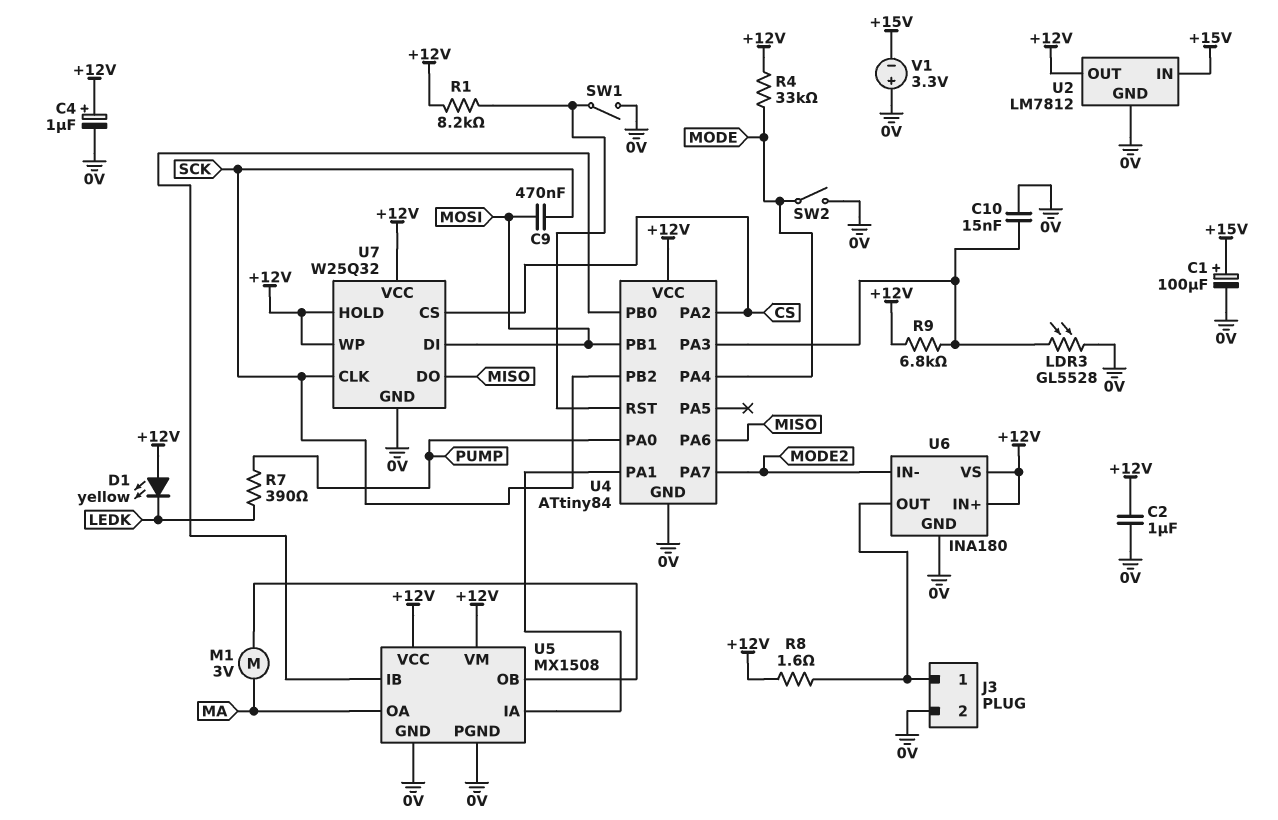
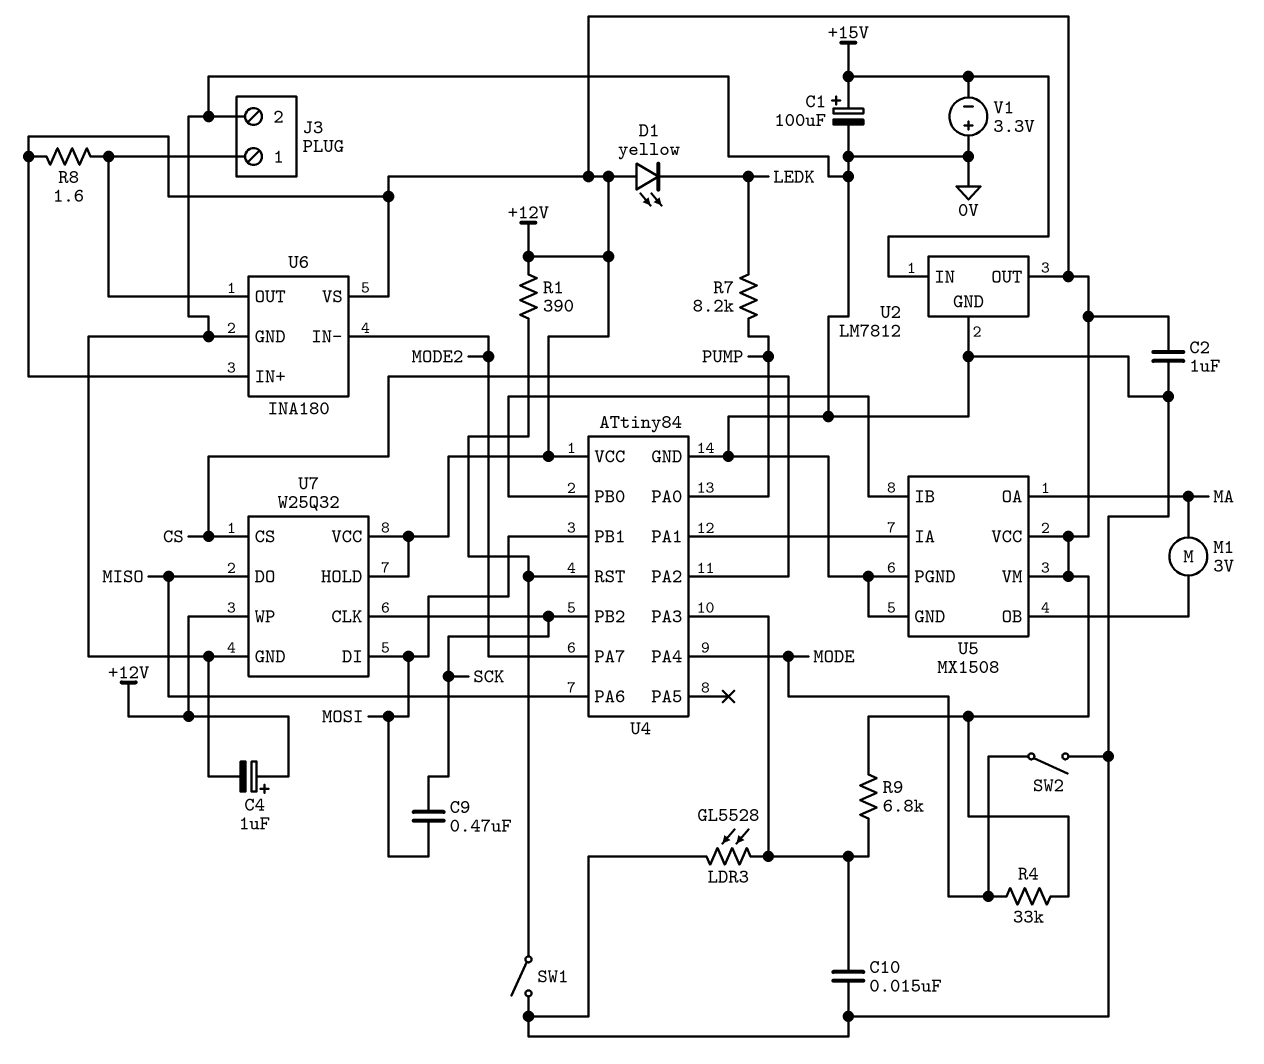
R1: 8.2k (+12V, U4/RST) -> 390 (+12V, U4/RST)
R7: 390 (LEDK, PUMP) -> 8.2k (LEDK, PUMP)

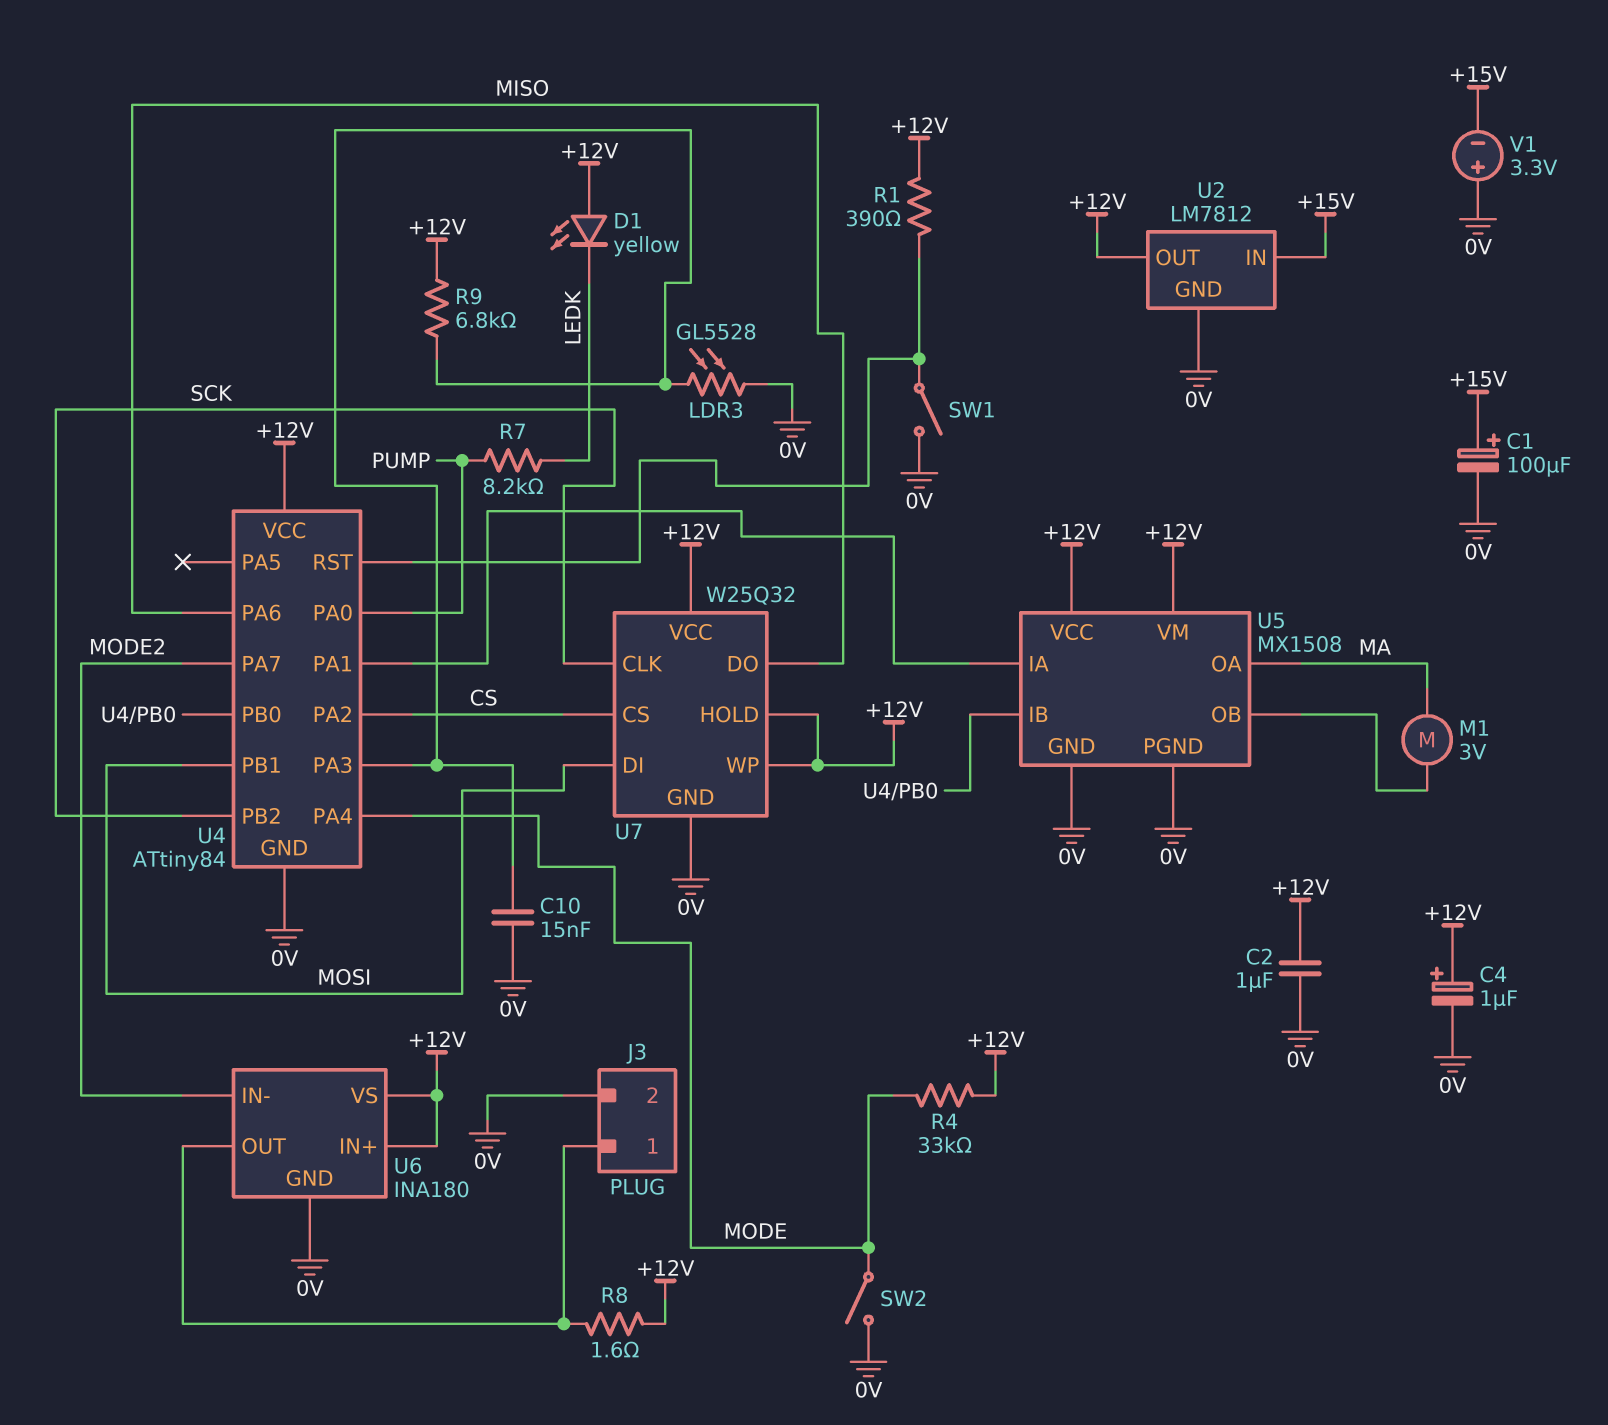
C9: 470nF (MOSI, SCK) -> none

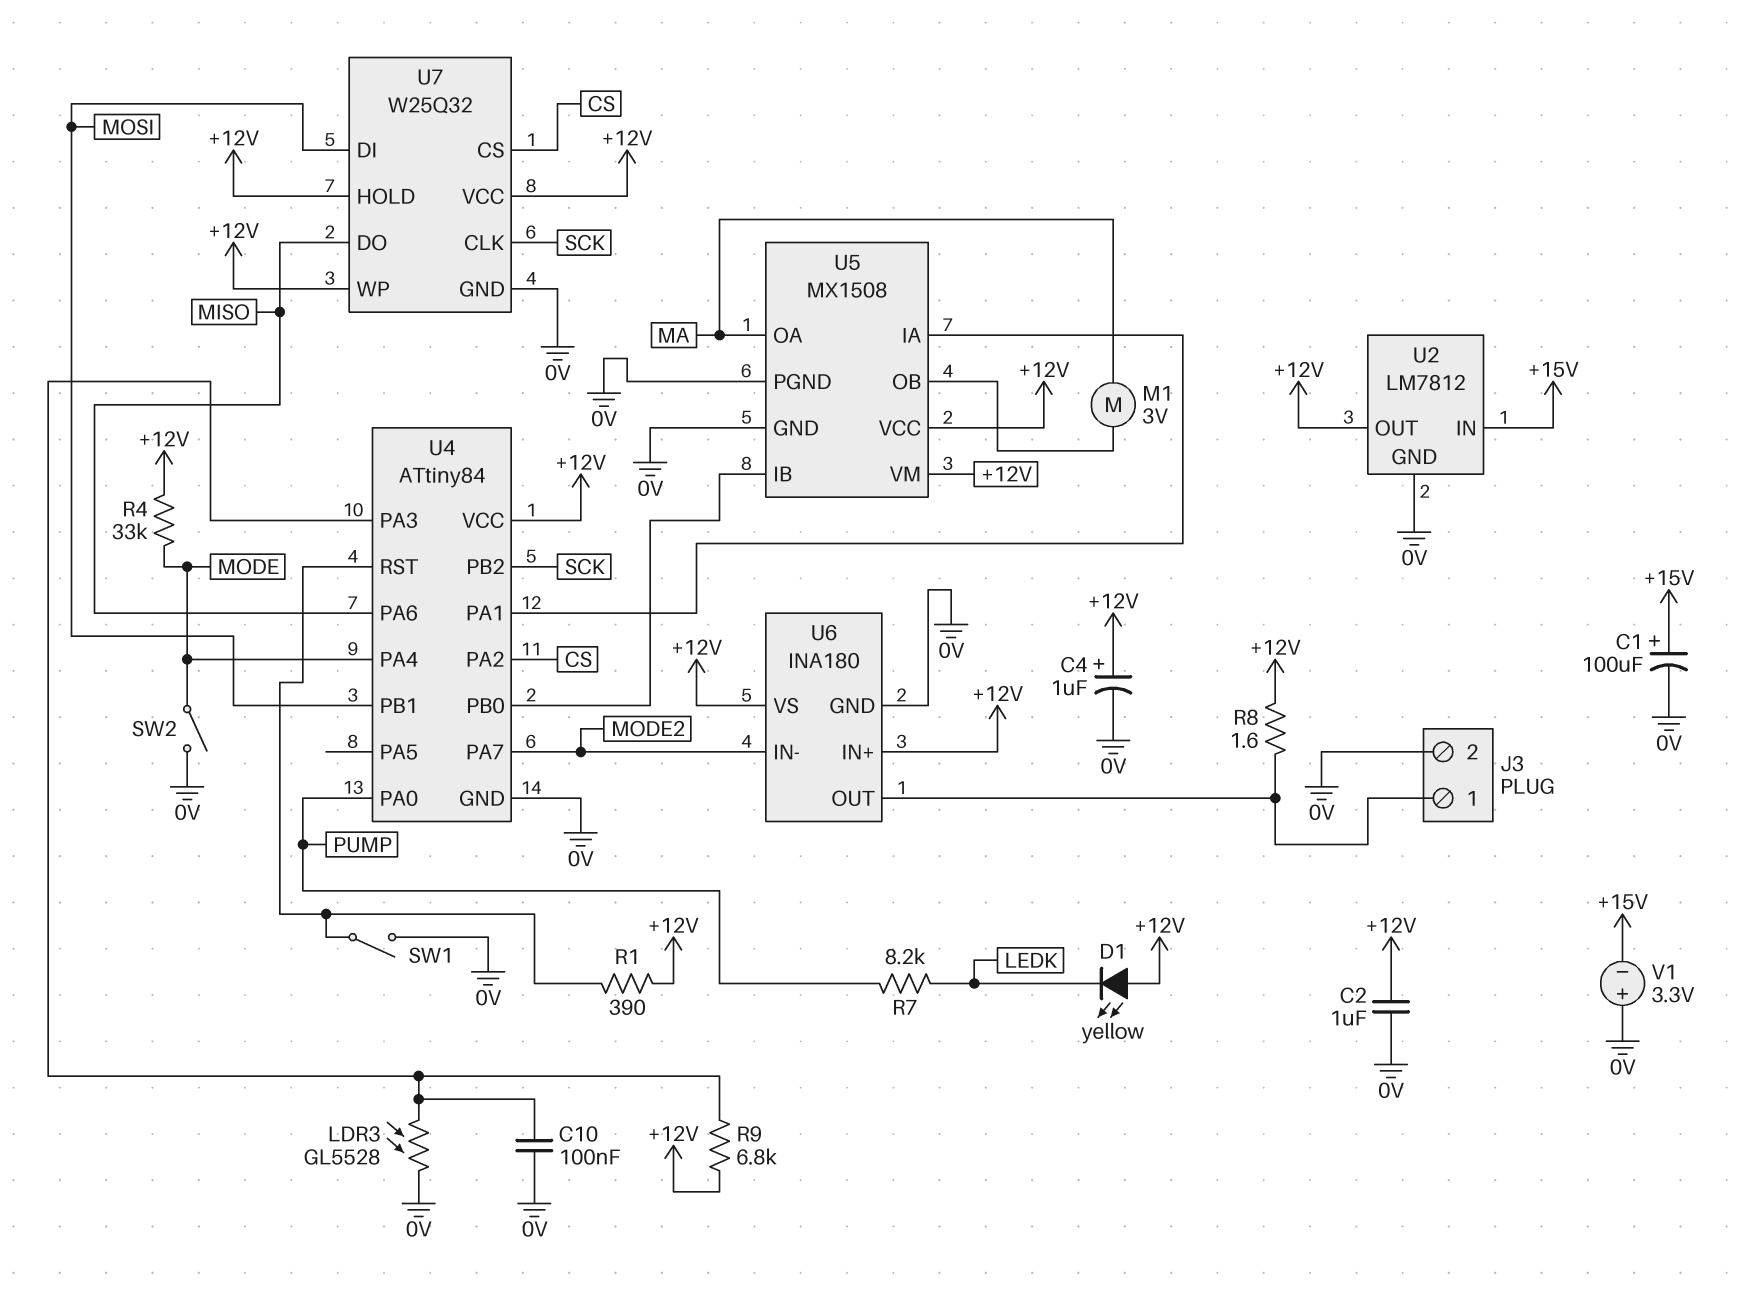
C10: 15nF (0V, U4/PA3) -> 100nF (0V, U4/PA3)

